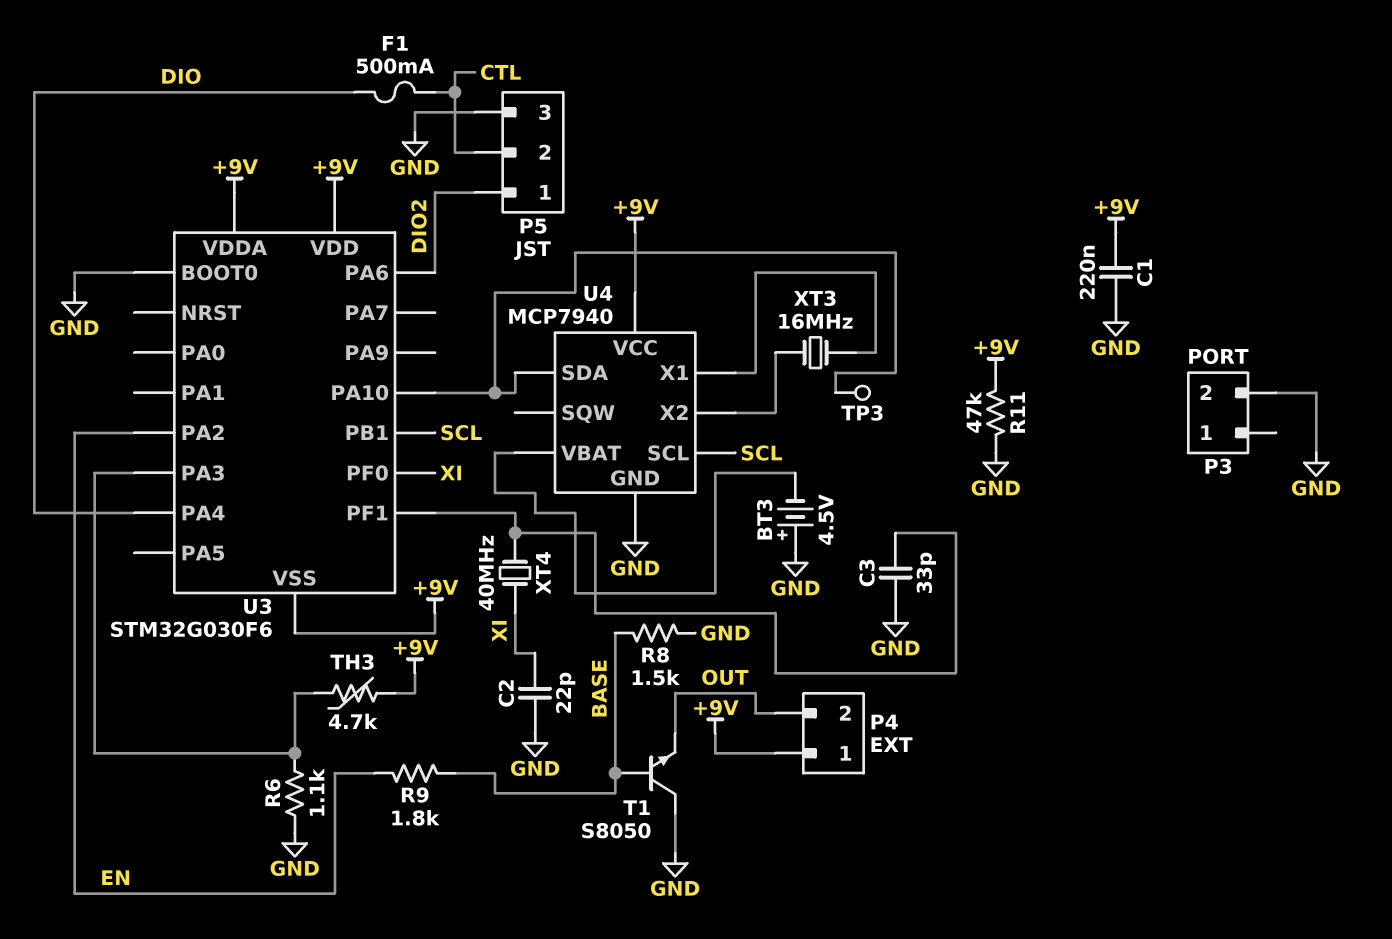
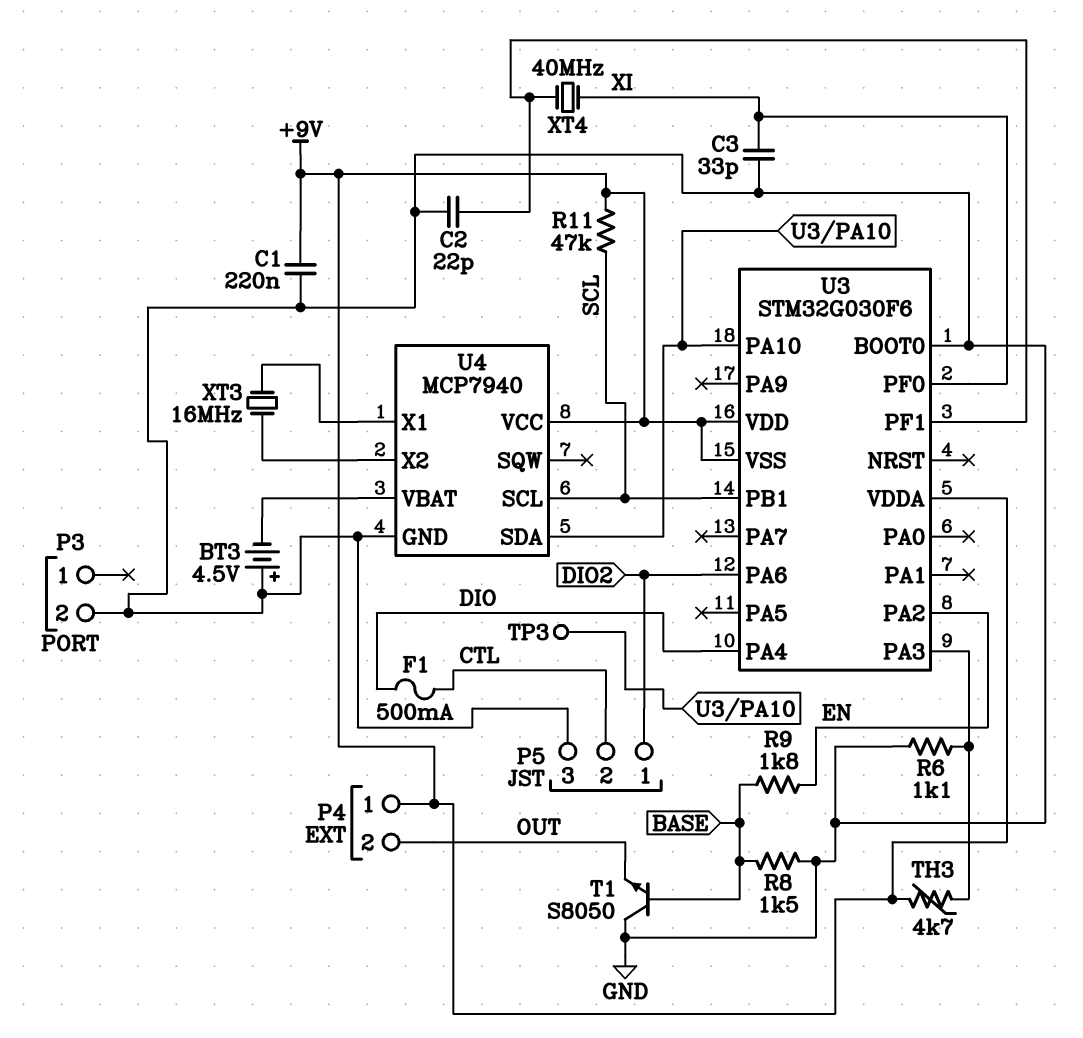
C2: 22pF (GND, XI) -> 22pF (GND, U3/PF1)
C3: 33pF (GND, U3/PF1) -> 33pF (GND, XI)
R11: 47k (+9V, GND) -> 47k (+9V, SCL)

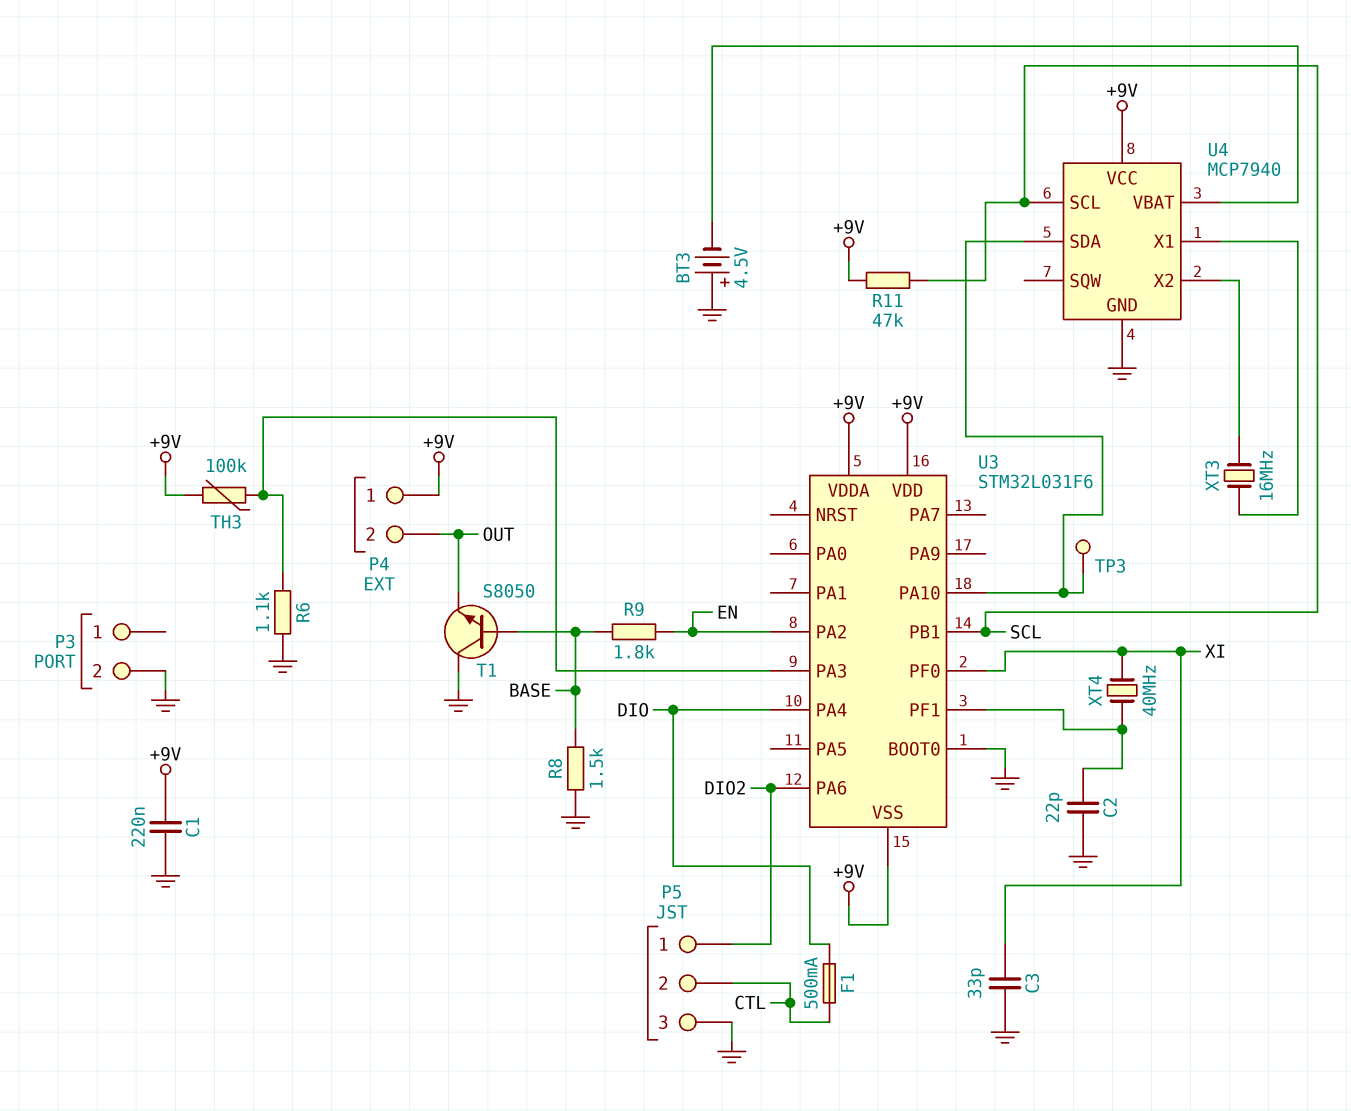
TH3: 4.7k (+9V, U3/PA3) -> 100k (+9V, U3/PA3)
U3: STM32G030F6 -> STM32L031F6

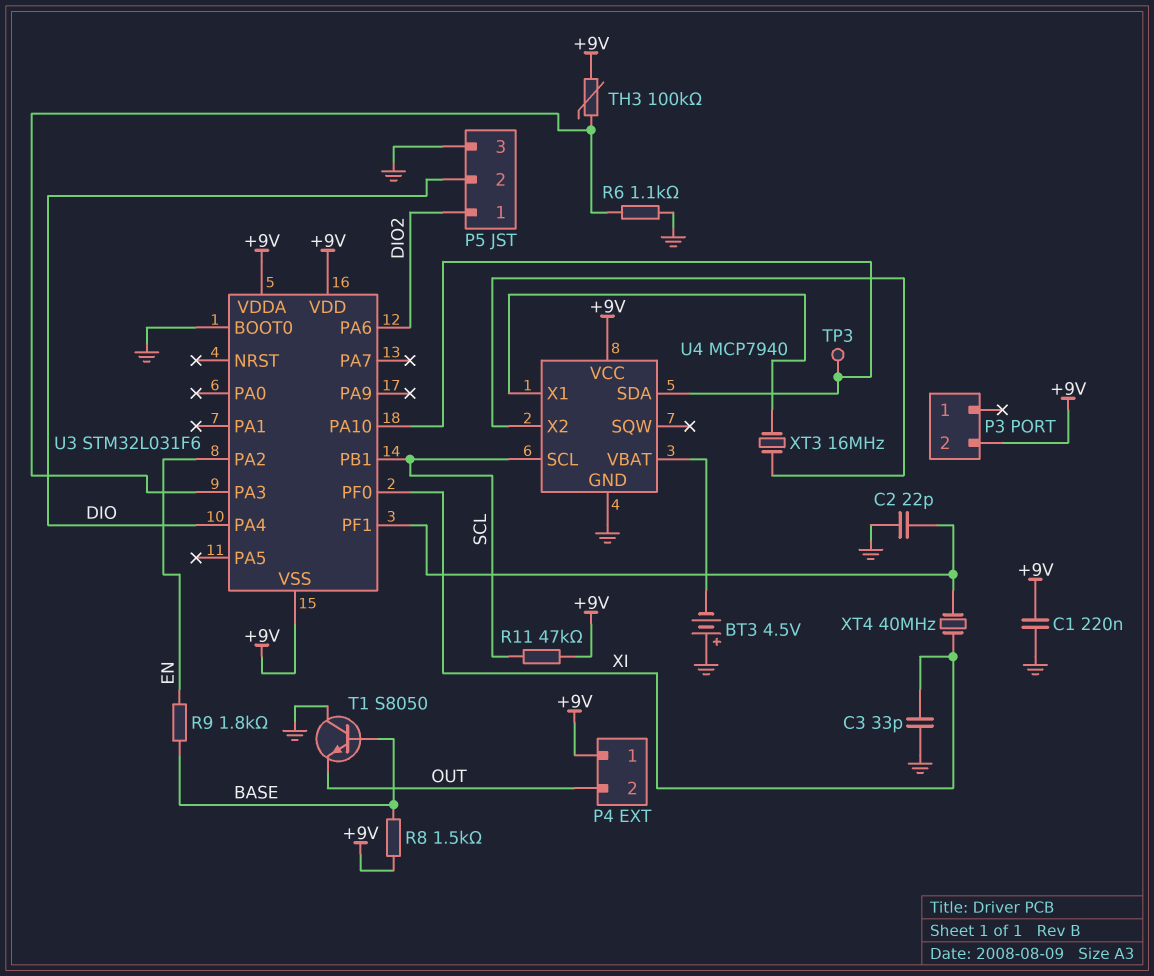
F1: 500mA (CTL, DIO) -> none
P3 pin 2: GND -> +9V
P5 pin 2: CTL -> DIO
R8: 1.5k (BASE, GND) -> 1.5k (+9V, BASE)

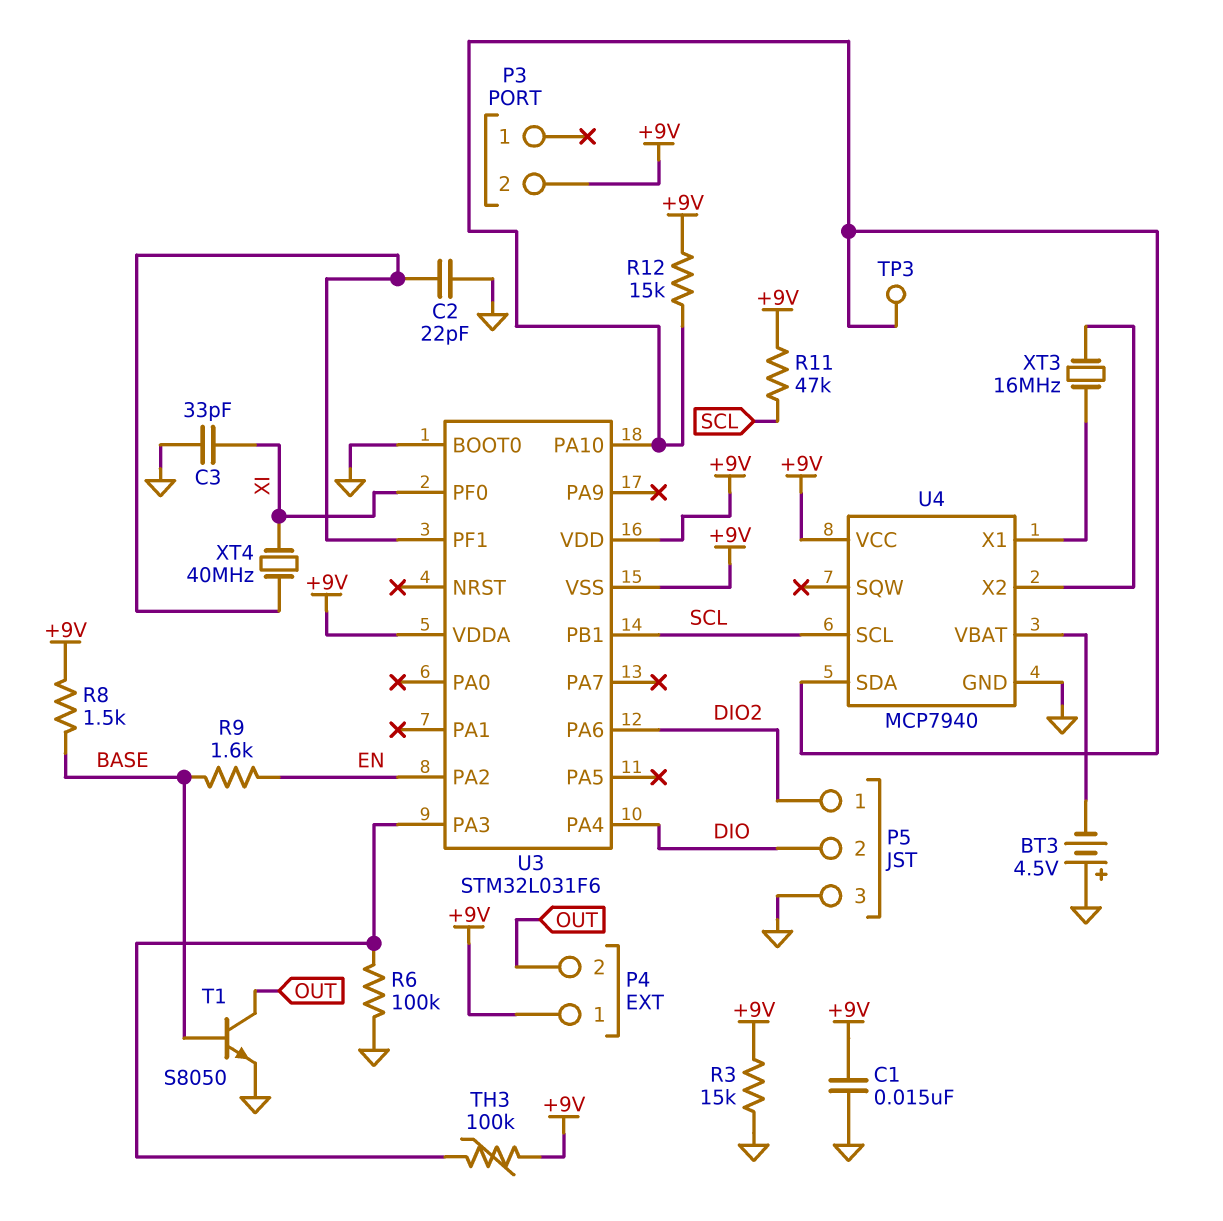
C1: 220nF (+9V, GND) -> 15nF (+9V, GND)
R3: none -> 15k (+9V, GND)
R6: 1.1k (GND, U3/PA3) -> 100k (GND, U3/PA3)
R9: 1.8k (BASE, EN) -> 1.6k (BASE, EN)
R12: none -> 15k (+9V, U3/PA10)
T1: NPN S8050 (B BASE, C GND, E OUT) -> NPN S8050 (B BASE, C OUT, E GND)

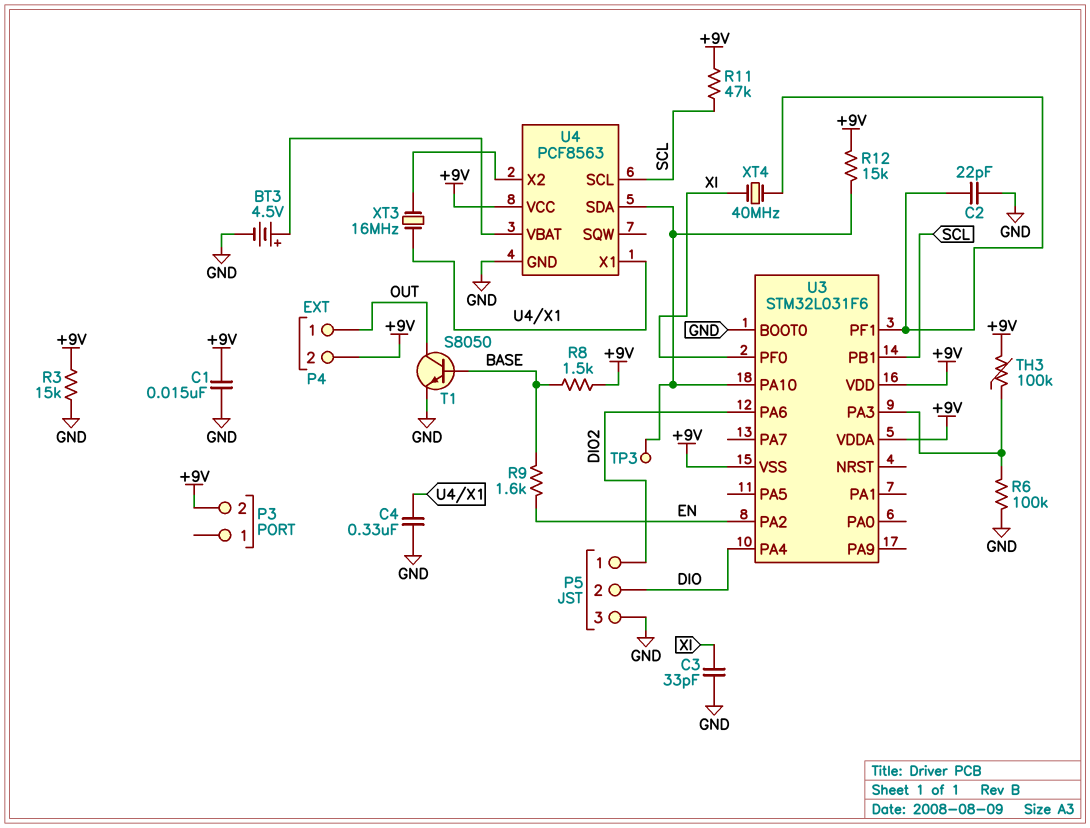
BT3: 4.5V (plus GND, minus U4/VBAT) -> 4.5V (plus U4/VBAT, minus GND)
C4: none -> 330nF (GND, U4/X1)
P4 pin 1: +9V -> OUT
P4 pin 2: OUT -> +9V
U4: MCP7940 -> PCF8563

